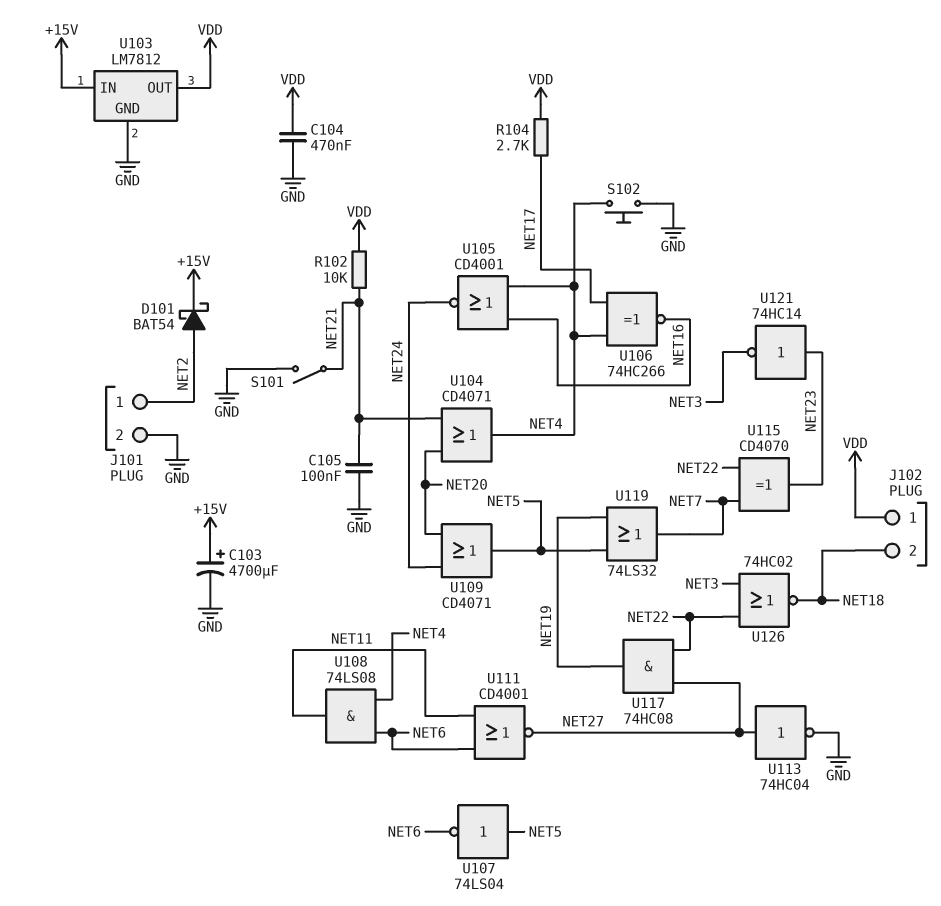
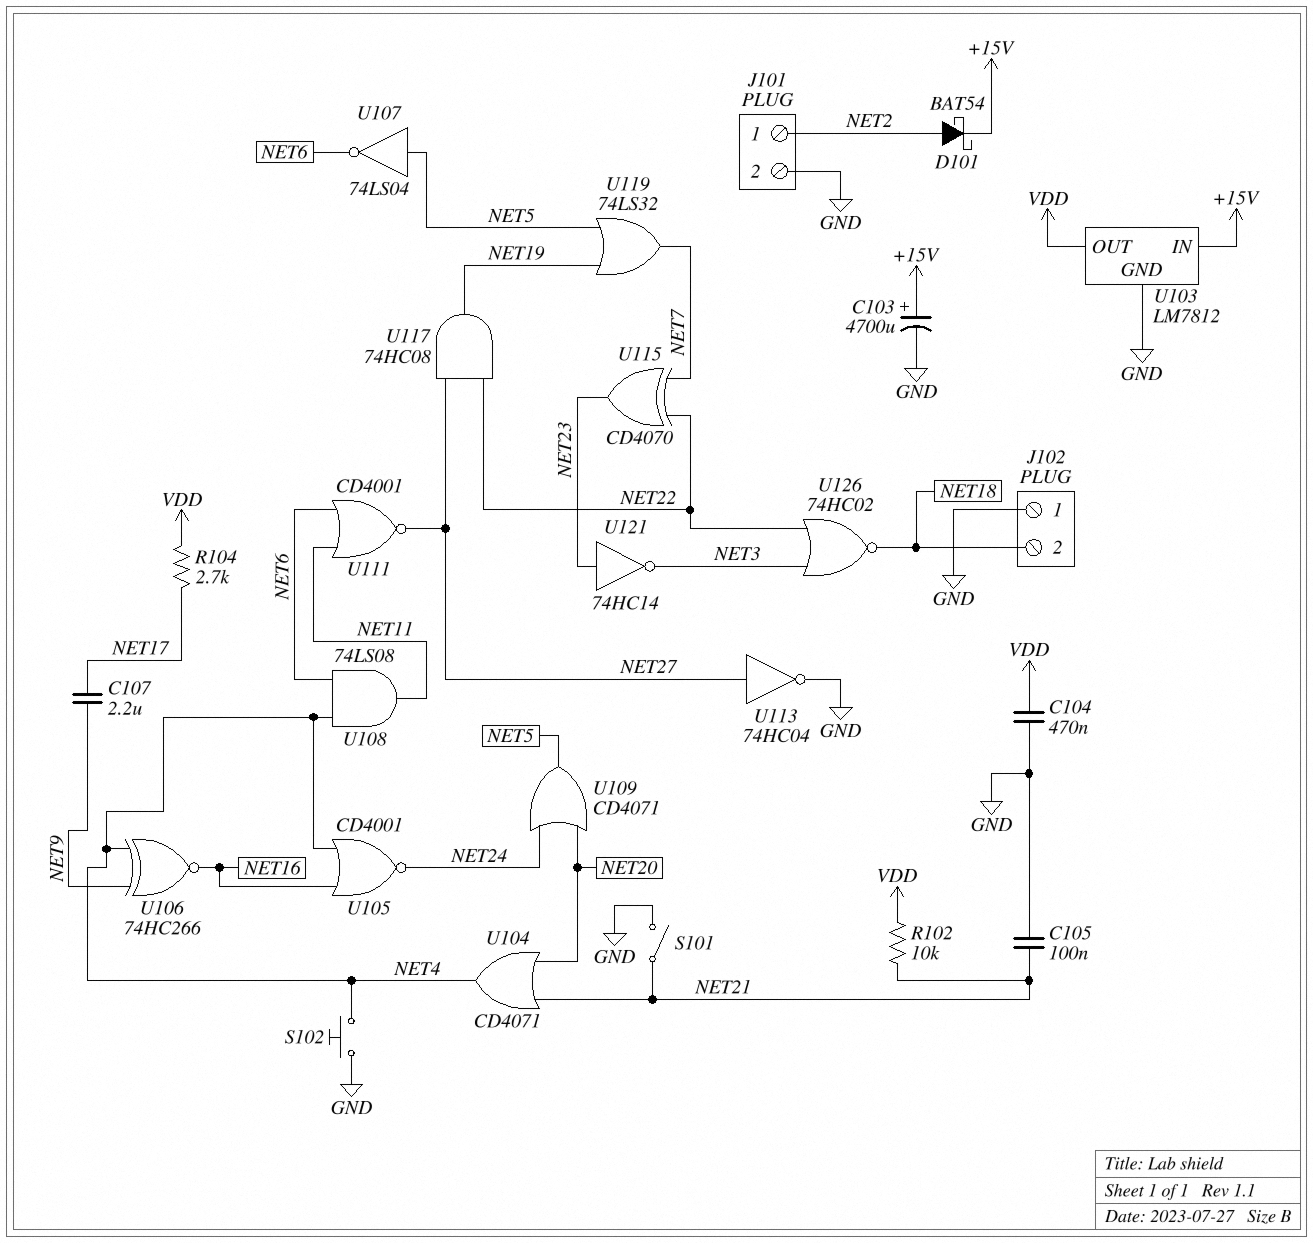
C107: none -> 2.2uF (NET9, NET17)
J102 pin 1: VDD -> GND
U106: XNOR 74HC266 (in NET4, in NET17, out NET16) -> XNOR 74HC266 (in NET4, in NET9, out NET16)

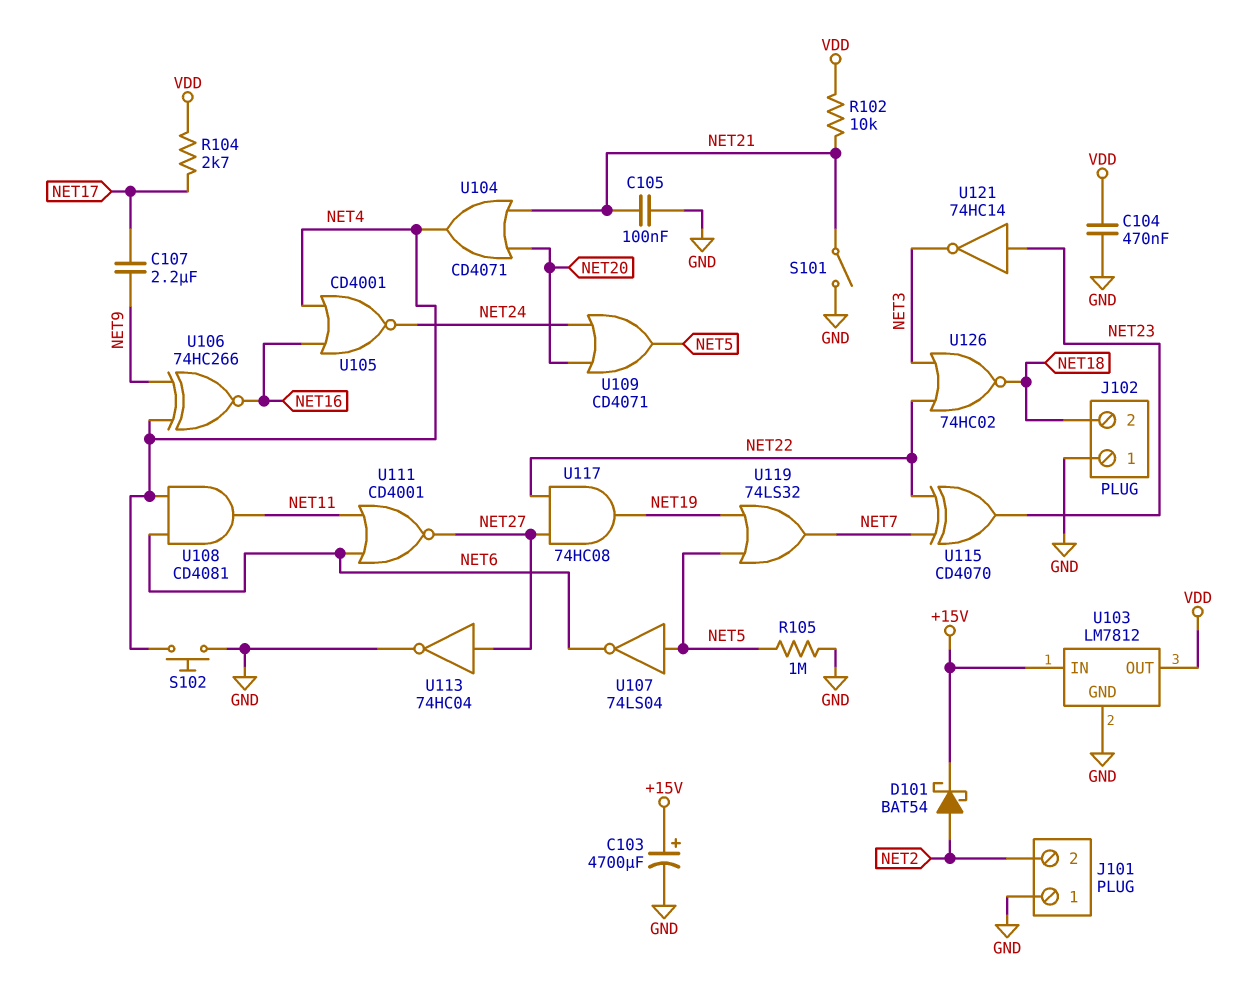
J101 pin 1: NET2 -> GND
J101 pin 2: GND -> NET2
R105: none -> 1M (GND, NET5)
U108: AND 74LS08 (in NET4, in NET6, out NET11) -> AND CD4081 (in NET4, in NET6, out NET11)

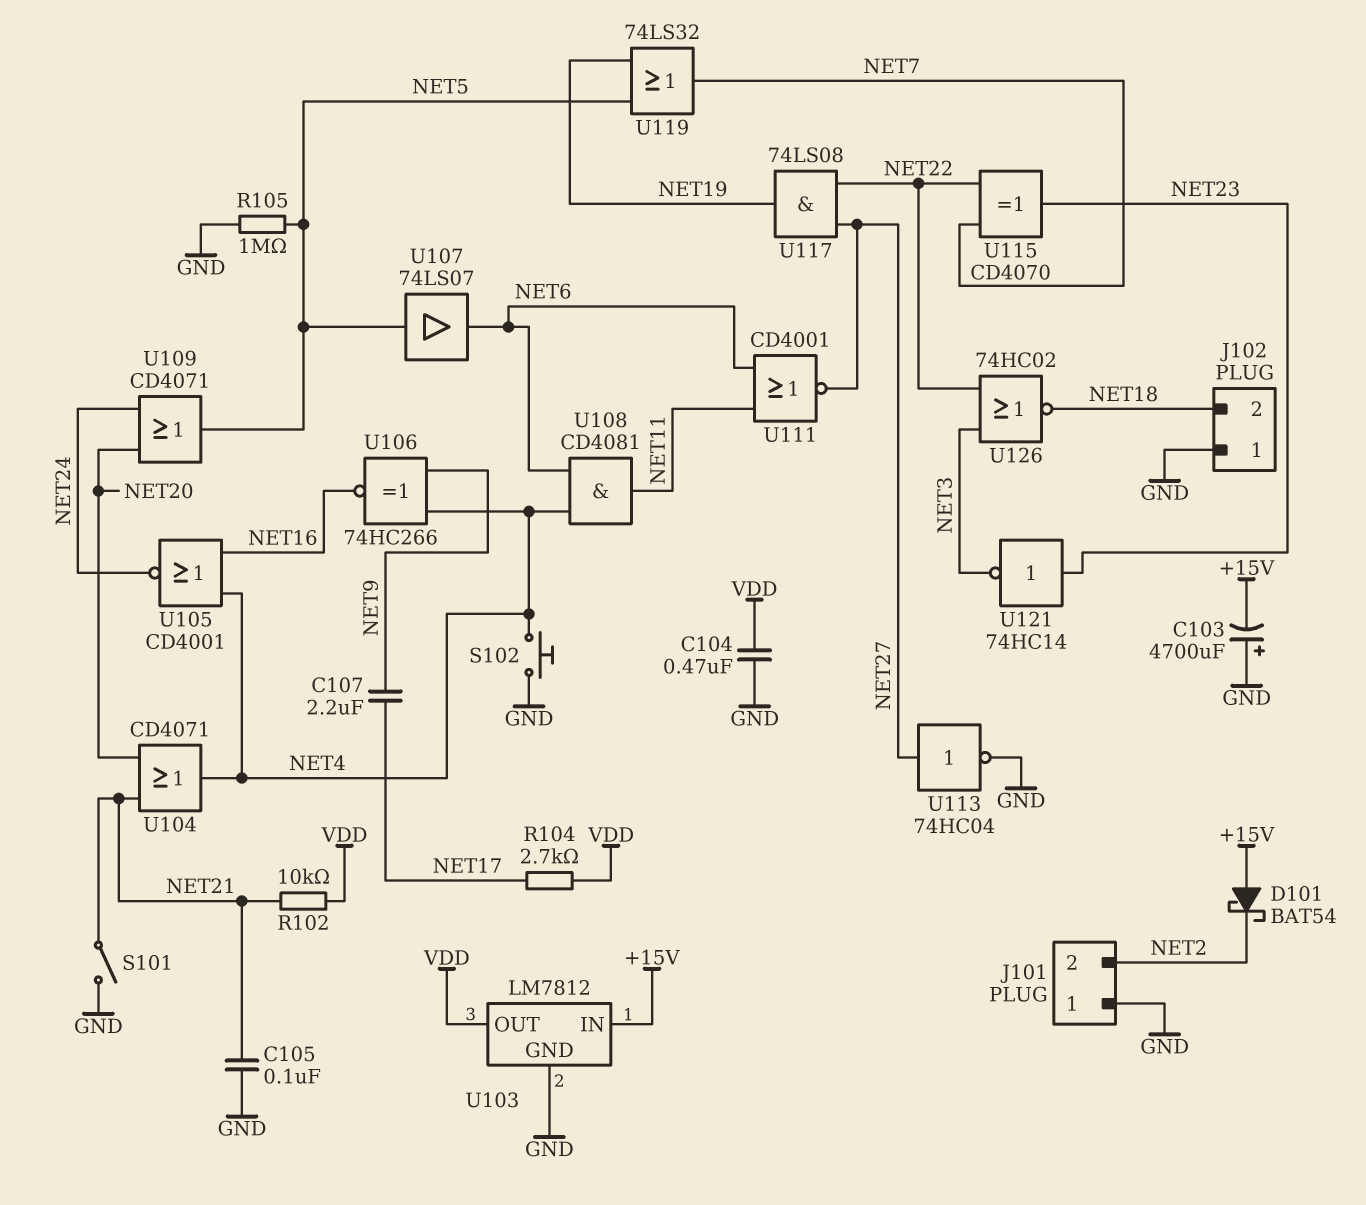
C103: 4700uF (plus +15V, minus GND) -> 4700uF (plus GND, minus +15V)
D101: schottky BAT54 (A NET2, K +15V) -> schottky BAT54 (A +15V, K NET2)
U107: NOT 74LS04 (in NET5, out NET6) -> buffer 74LS07 (in NET5, out NET6)
U117: AND 74HC08 (in NET22, in NET27, out NET19) -> AND 74LS08 (in NET22, in NET27, out NET19)

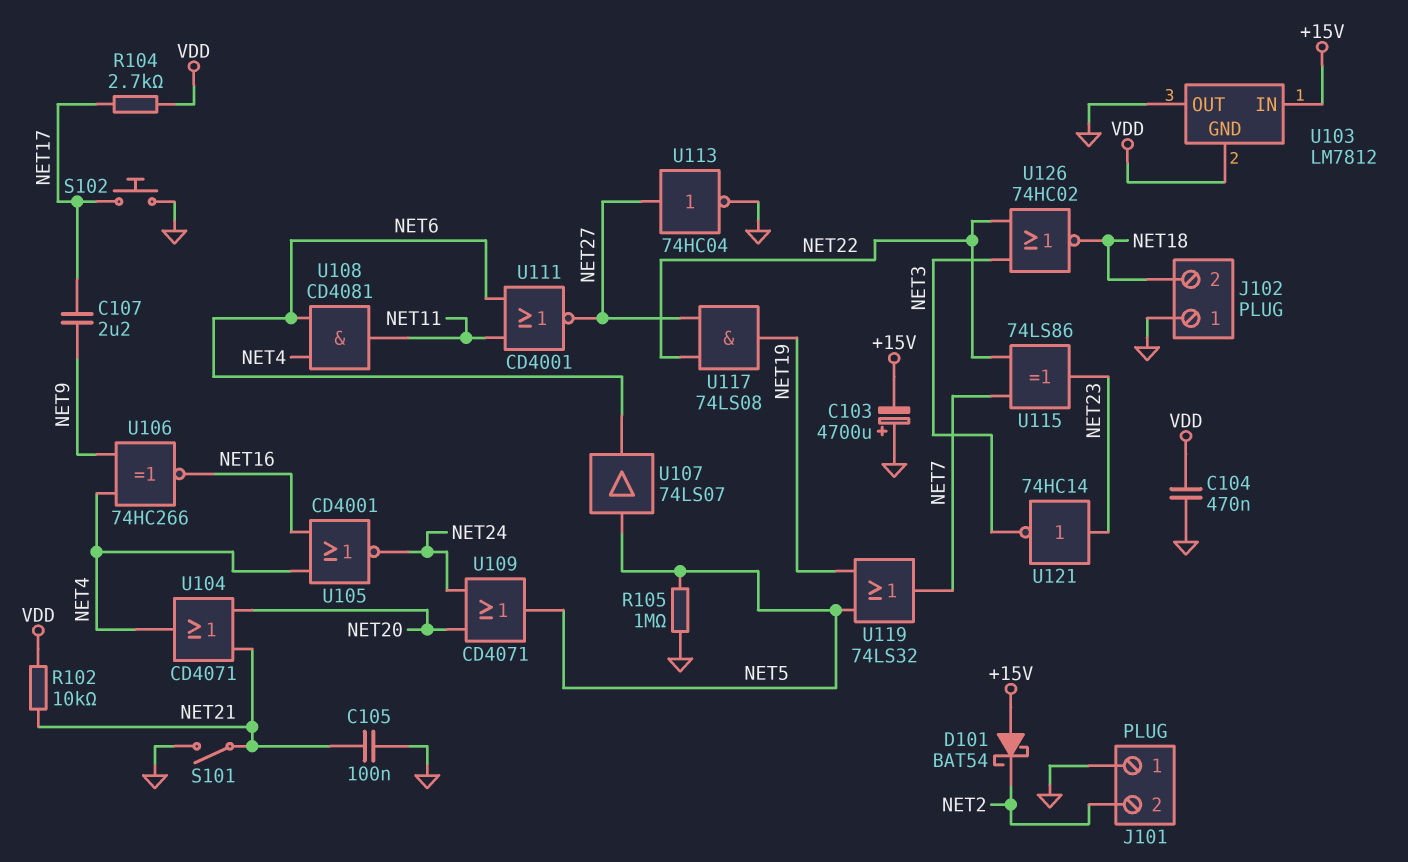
S102: button (GND, NET4) -> button (GND, NET17)
U103 pin GND: GND -> VDD
U103 pin OUT: VDD -> GND
U115: XOR CD4070 (in NET7, in NET22, out NET23) -> XOR 74LS86 (in NET7, in NET22, out NET23)

